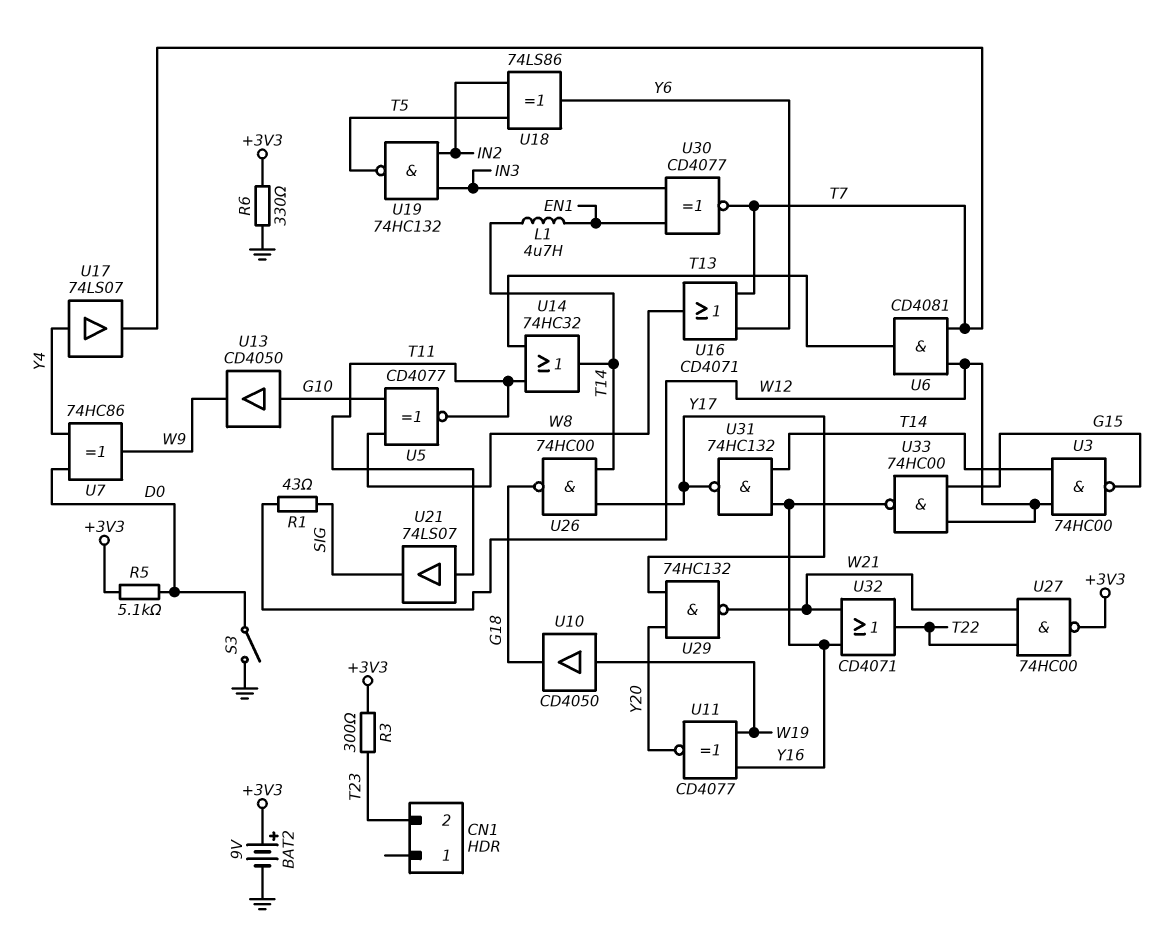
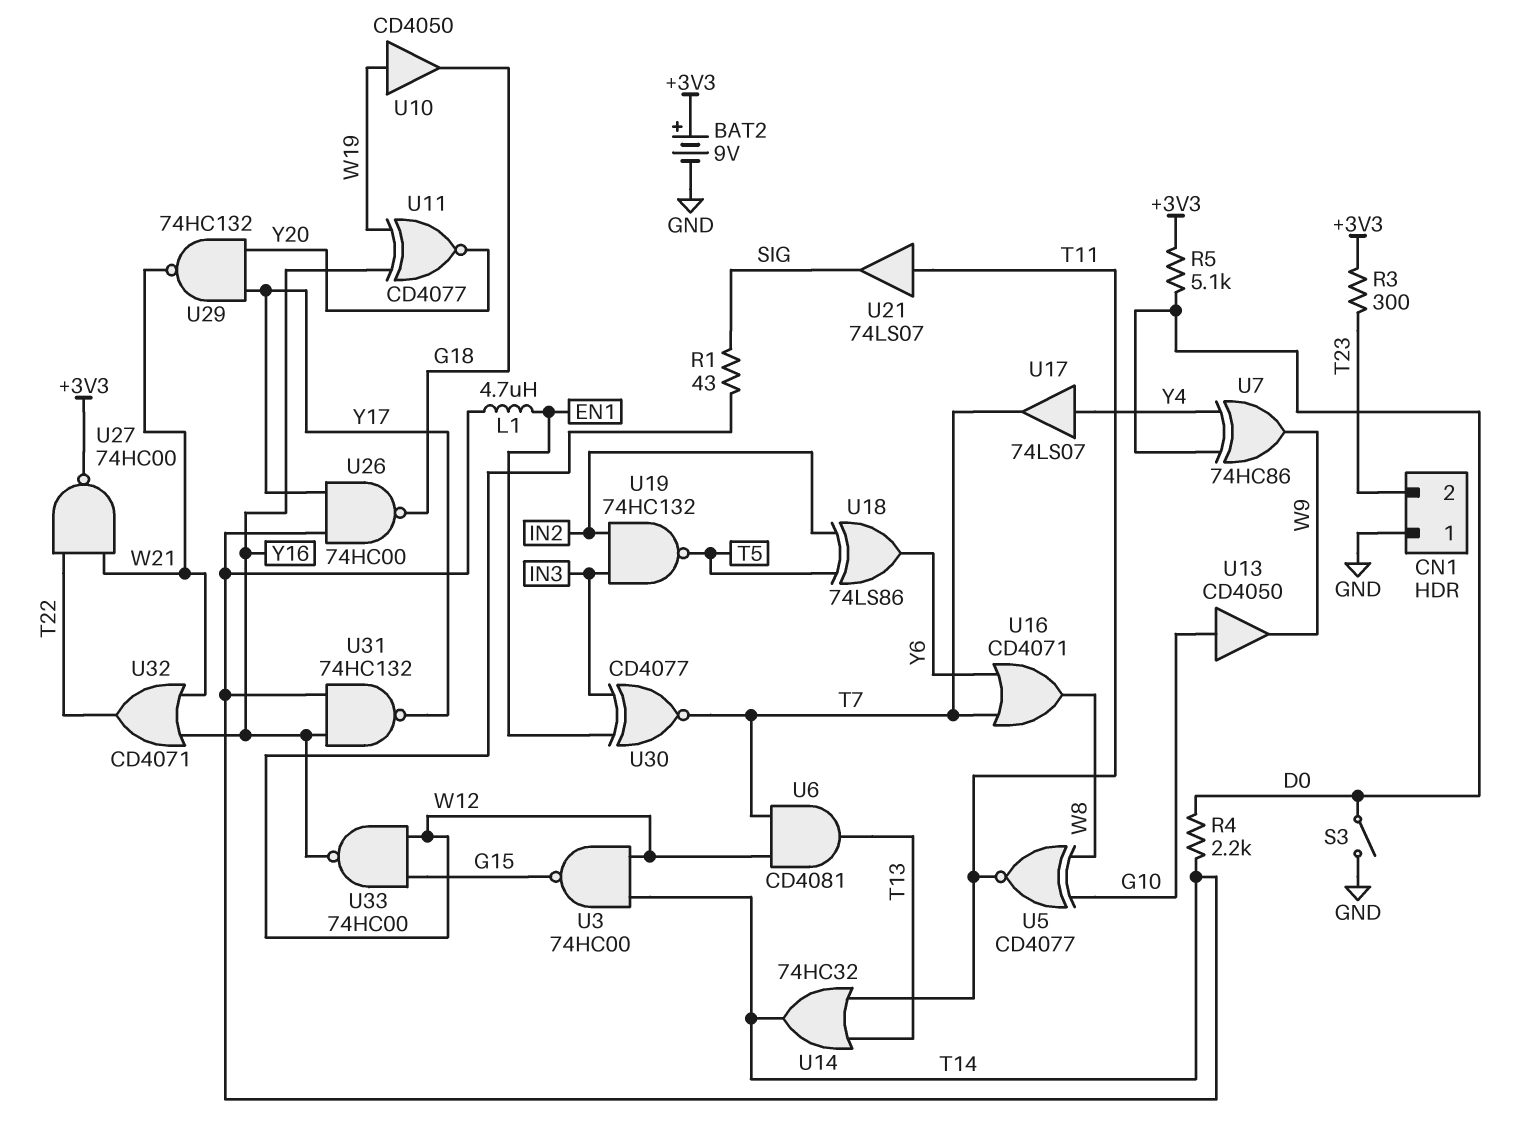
CN1 pin 1: none -> GND
R4: none -> 2.2k (D0, T14)
R6: 330 (+3V3, GND) -> none

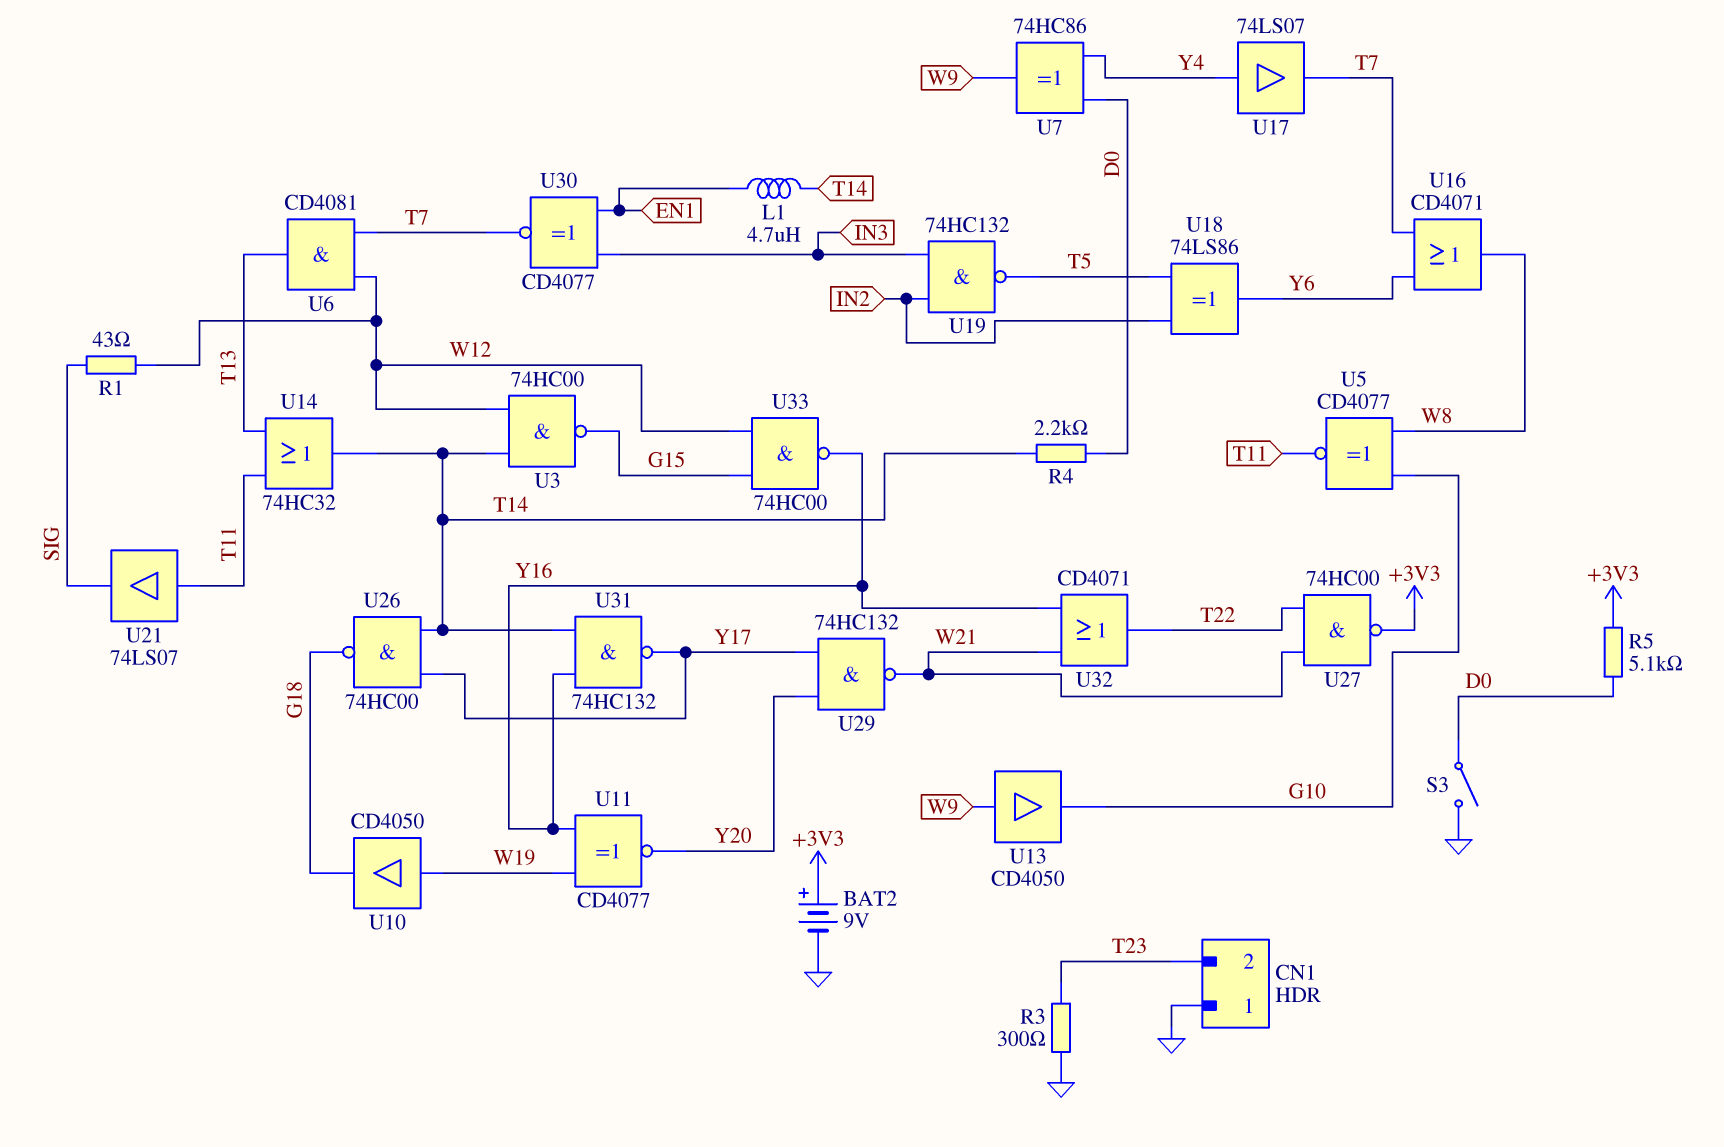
R3: 300 (+3V3, T23) -> 300 (GND, T23)
U13: buffer CD4050 (in G10, out W9) -> buffer CD4050 (in W9, out G10)

